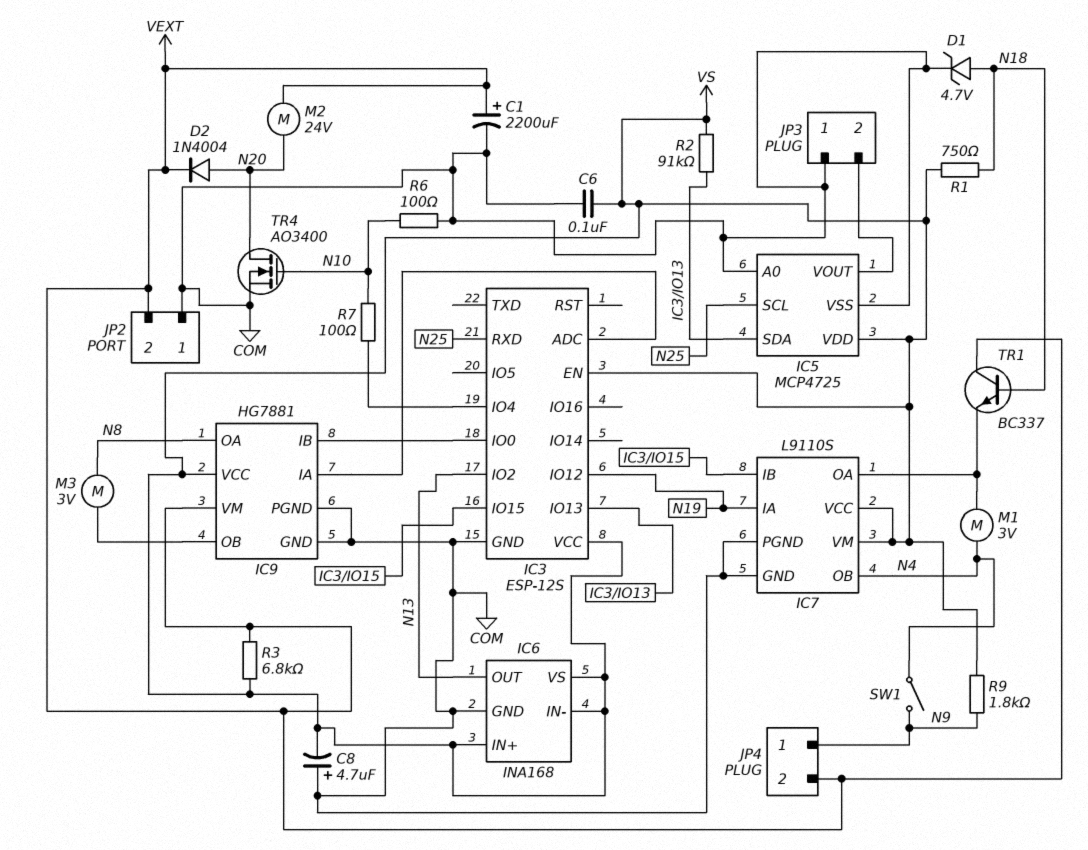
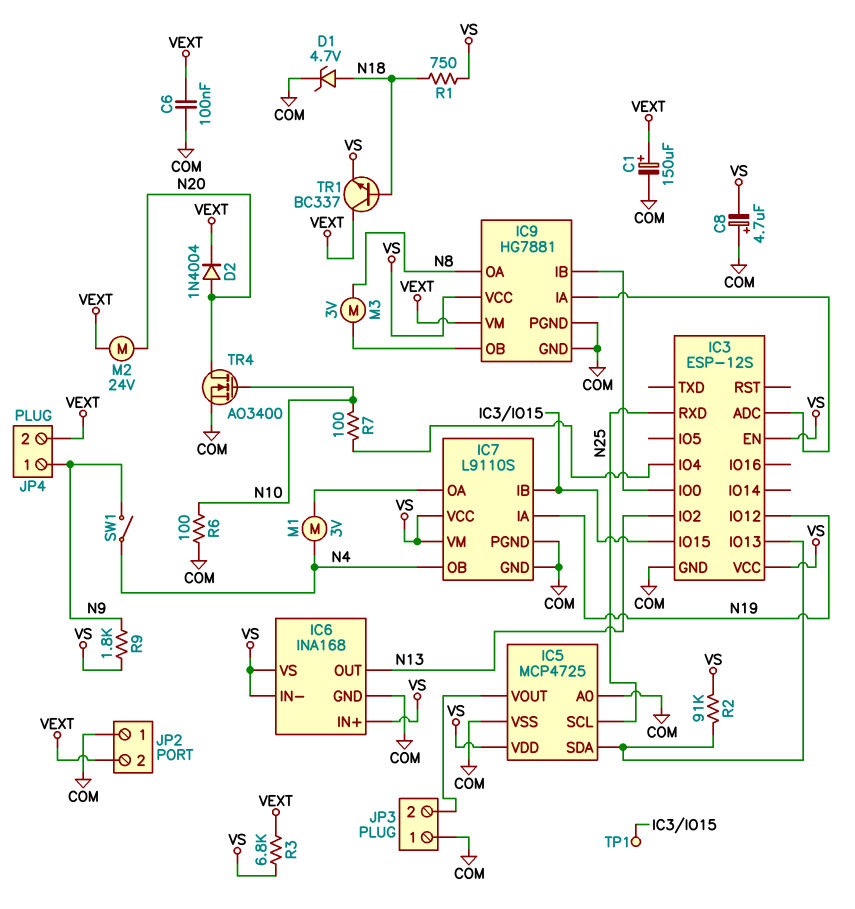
C1: 2200uF (plus VEXT, minus COM) -> 150uF (plus VEXT, minus COM)
C6: 100nF (COM, VS) -> 100nF (COM, VEXT)
TP1: none -> test point (IC3/IO15)
TR1: NPN BC337 (B N18, C VEXT, E IC7/OA) -> NPN BC337 (B N18, C VEXT, E VS)

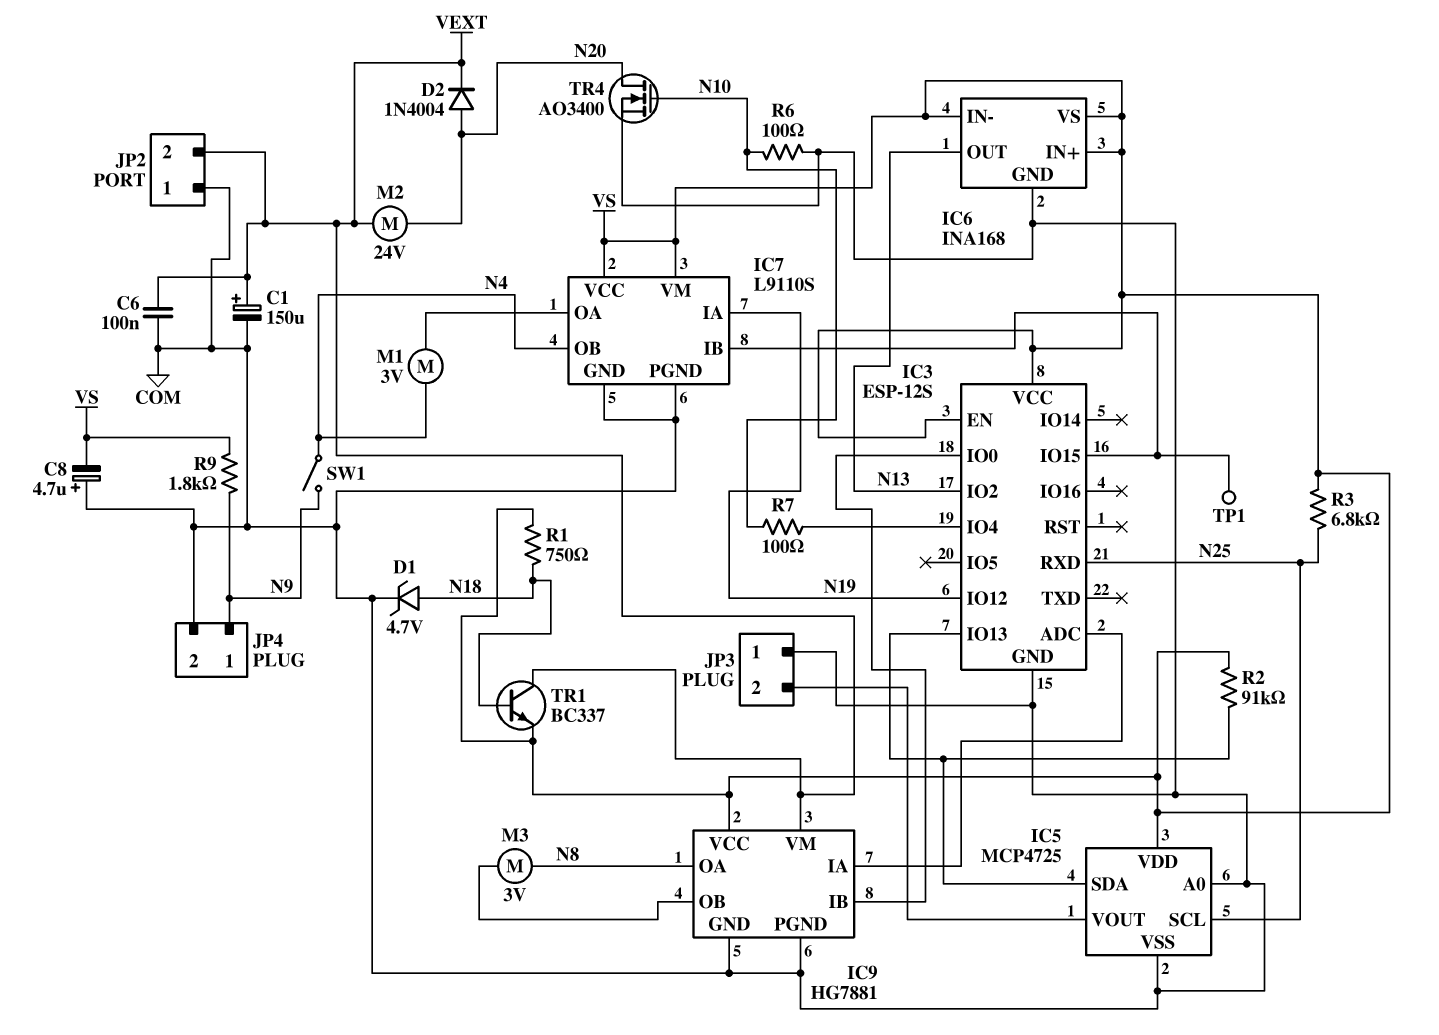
JP4 pin 2: VEXT -> COM
R3: 6.8k (VEXT, VS) -> 6.8k (N25, VS)

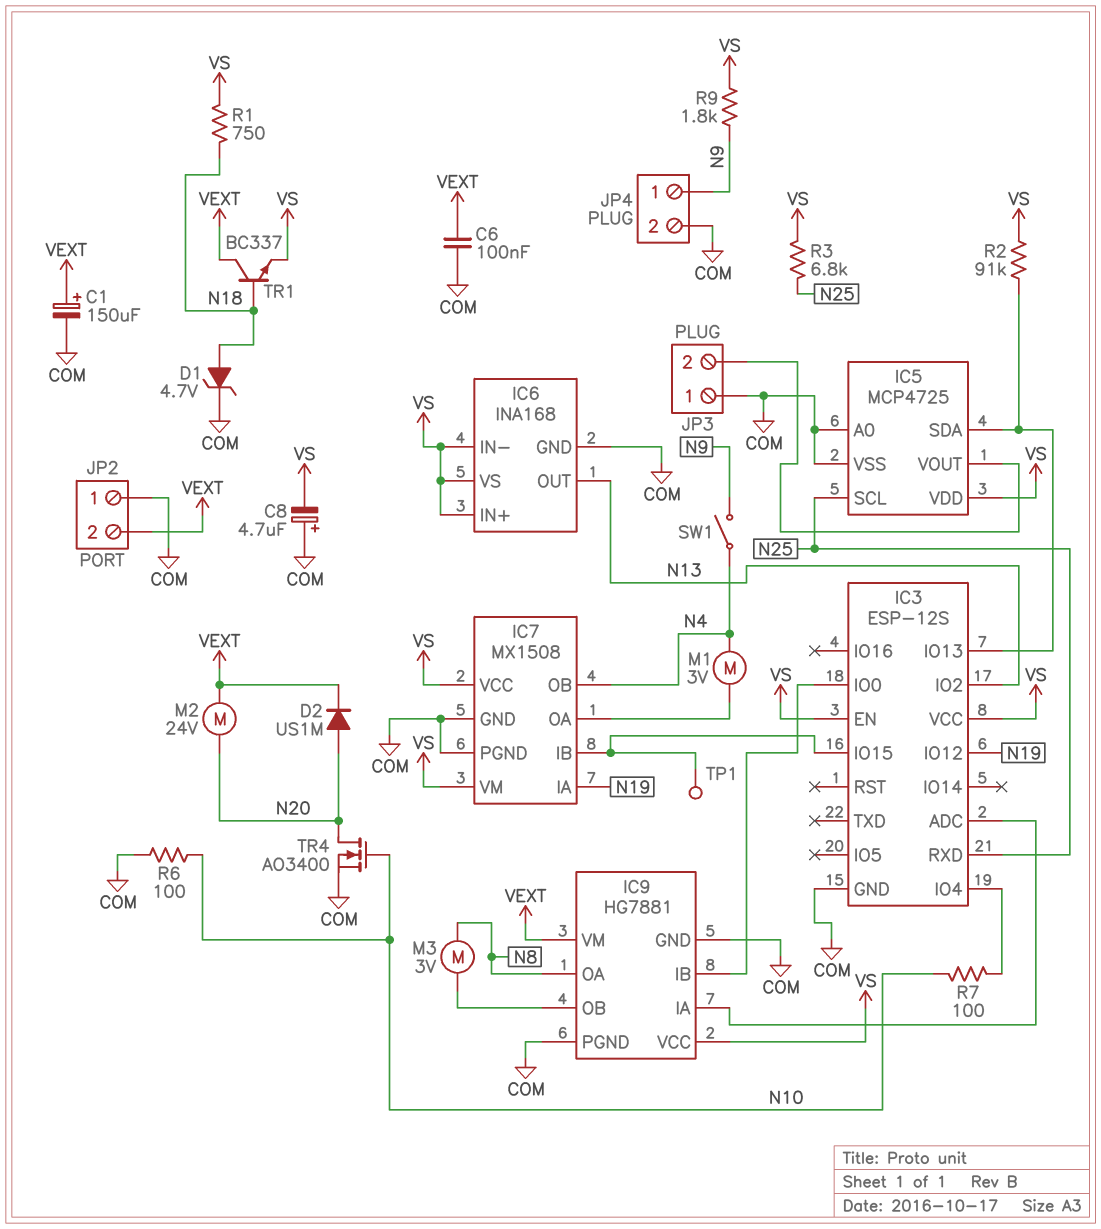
D2: diode 1N4004 (A N20, K VEXT) -> diode US1M (A N20, K VEXT)
IC7: L9110S -> MX1508

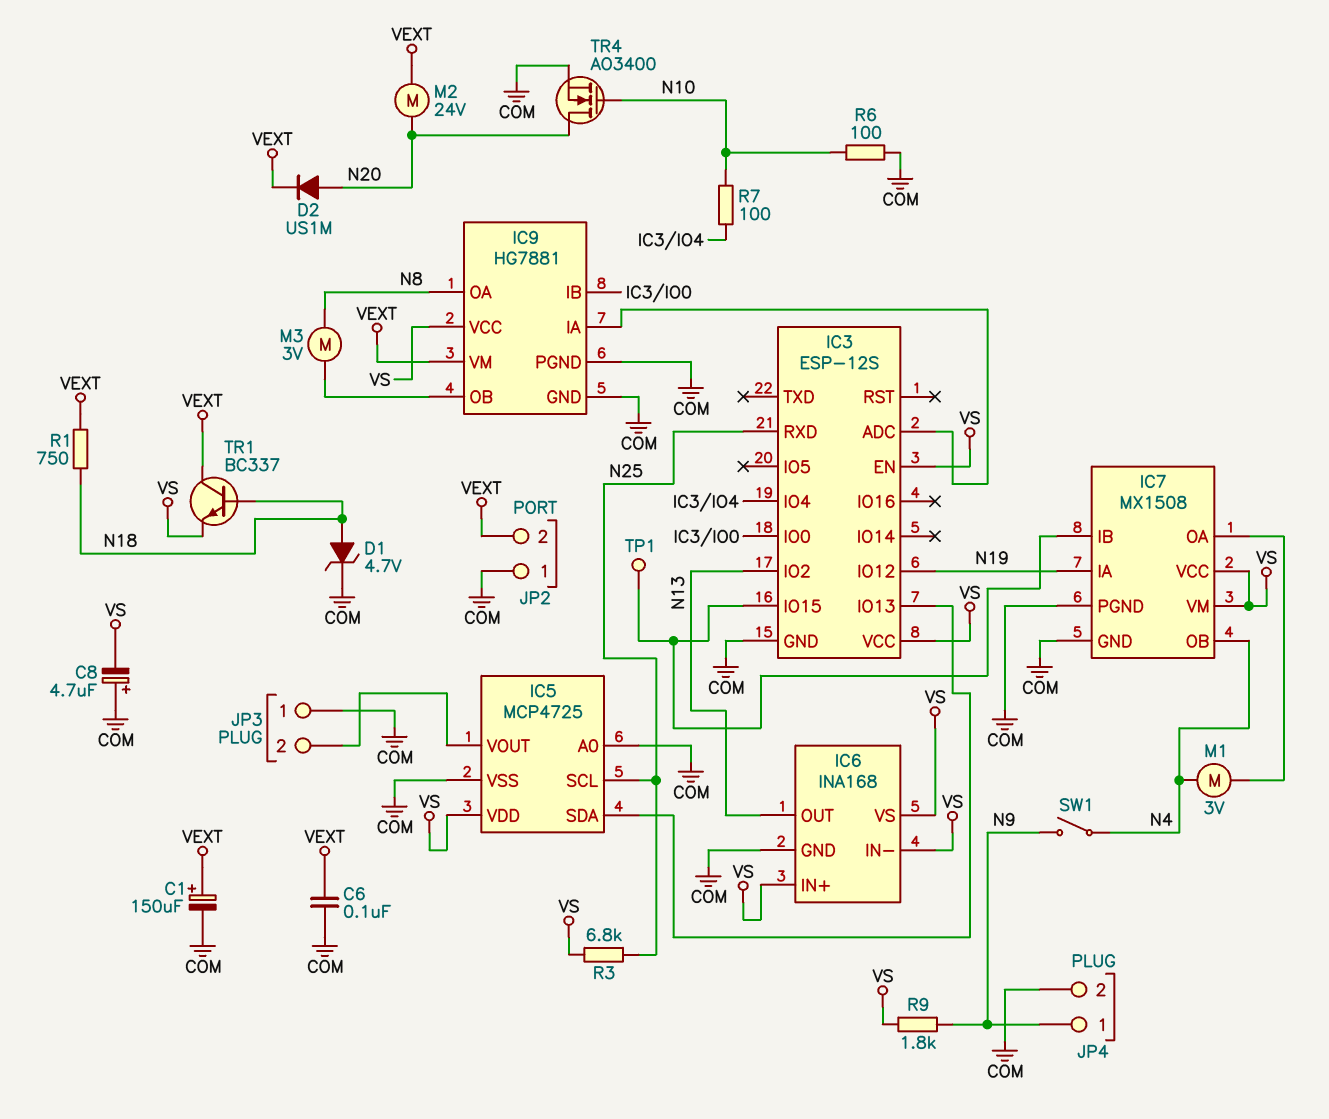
R1: 750 (N18, VS) -> 750 (N18, VEXT)
R2: 91k (IC3/IO13, VS) -> none

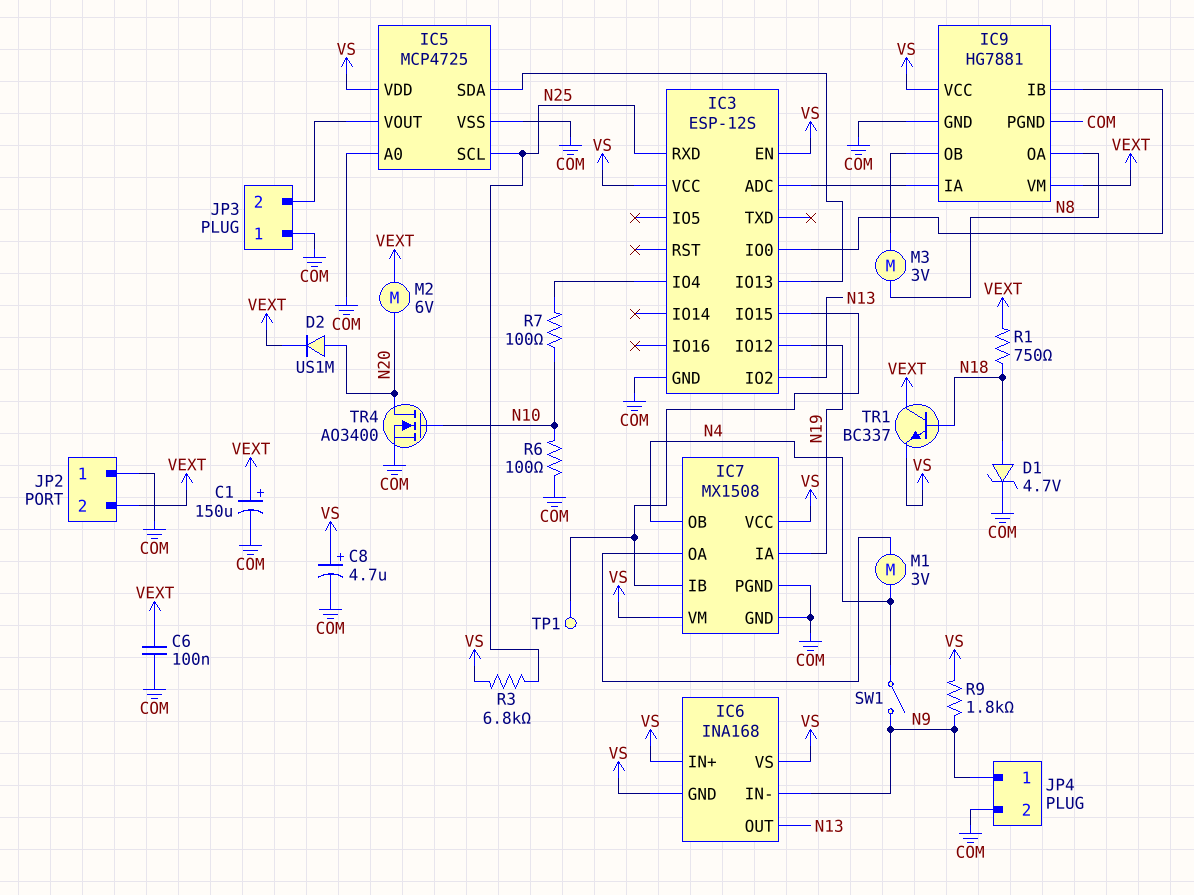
C8: 4.7uF (plus COM, minus VS) -> 4.7uF (plus VS, minus COM)
IC6 pin GND: COM -> VS
IC6 pin IN-: VS -> N9
M2: motor 24V (N20, VEXT) -> motor 6V (N20, VEXT)

